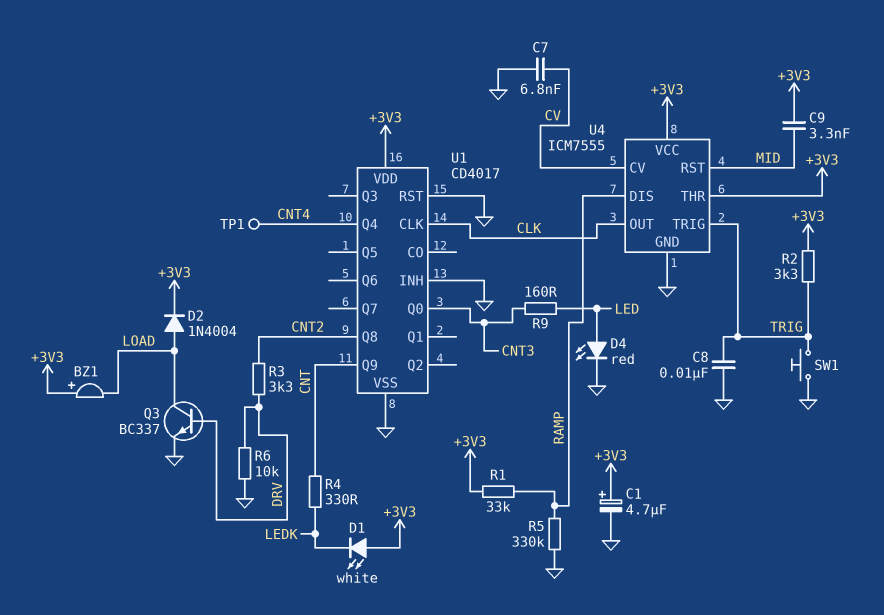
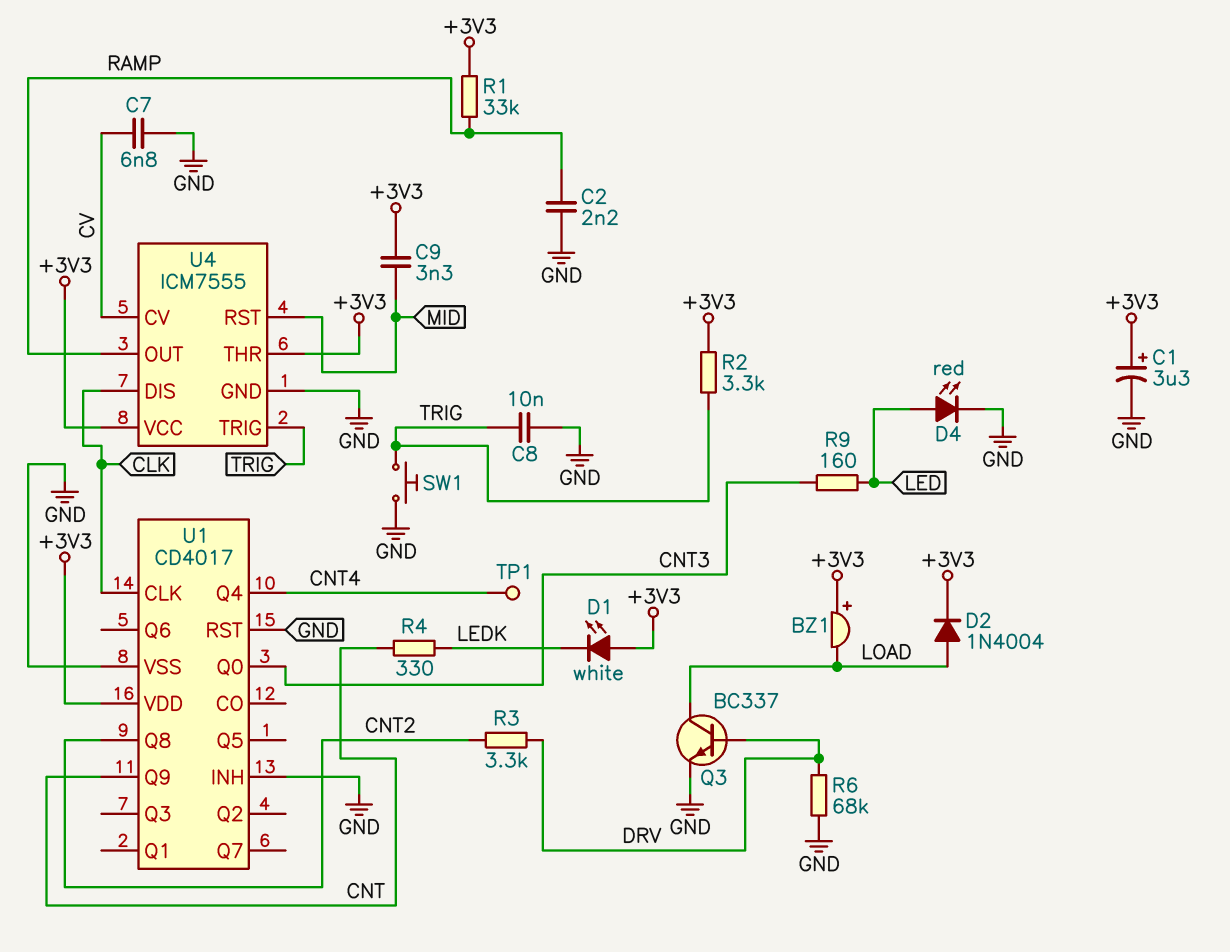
C1: 4.7uF (plus +3V3, minus GND) -> 3.3uF (plus +3V3, minus GND)
C2: none -> 2.2nF (GND, RAMP)
R5: 330k (GND, RAMP) -> none
R6: 10k (DRV, GND) -> 68k (DRV, GND)
U4 pin DIS: RAMP -> CLK
U4 pin OUT: CLK -> RAMP

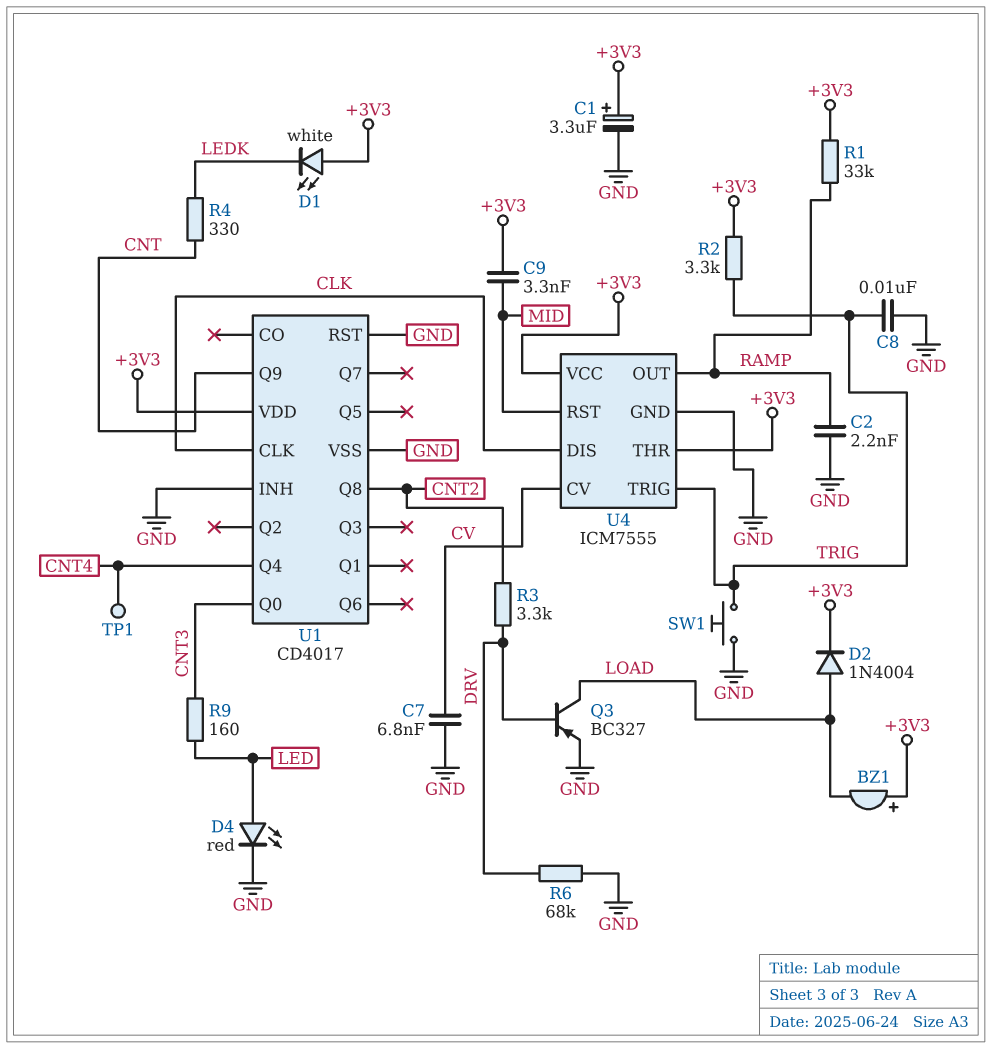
Q3: NPN BC337 (B DRV, C LOAD, E GND) -> PNP BC327 (B DRV, C LOAD, E GND)

